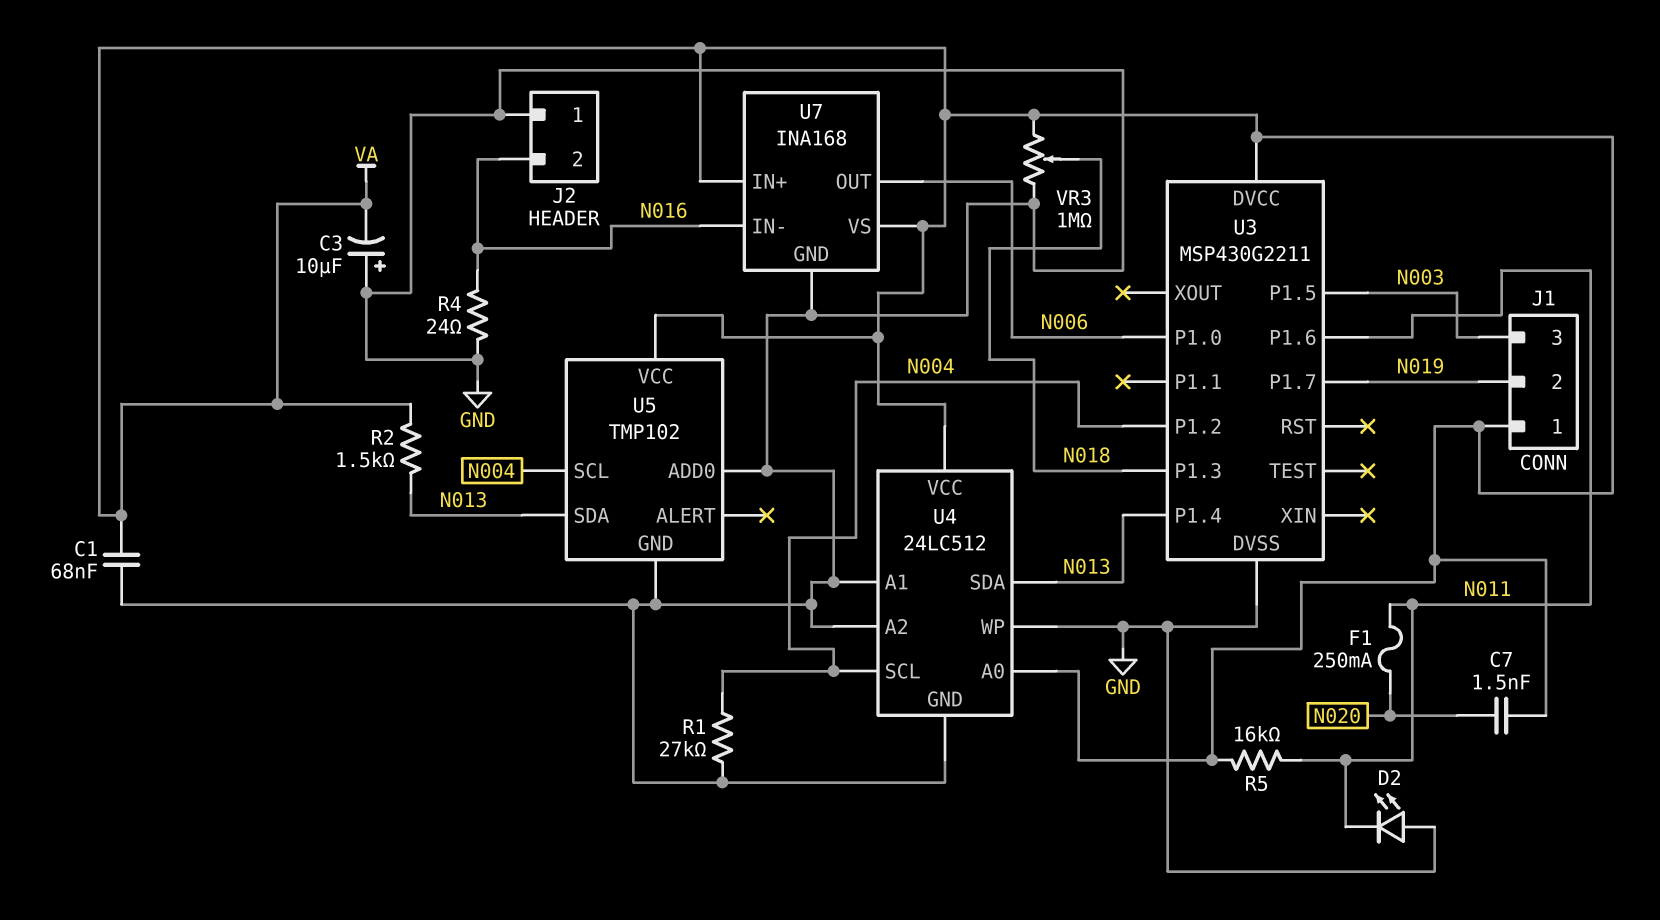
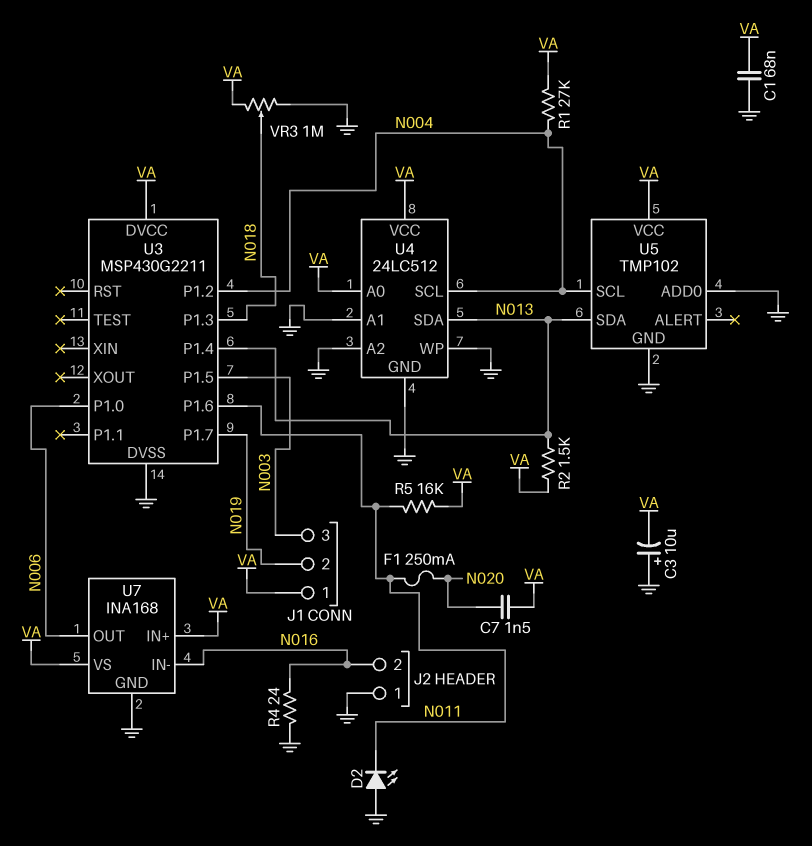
R1: 27k (GND, N004) -> 27k (N004, VA)

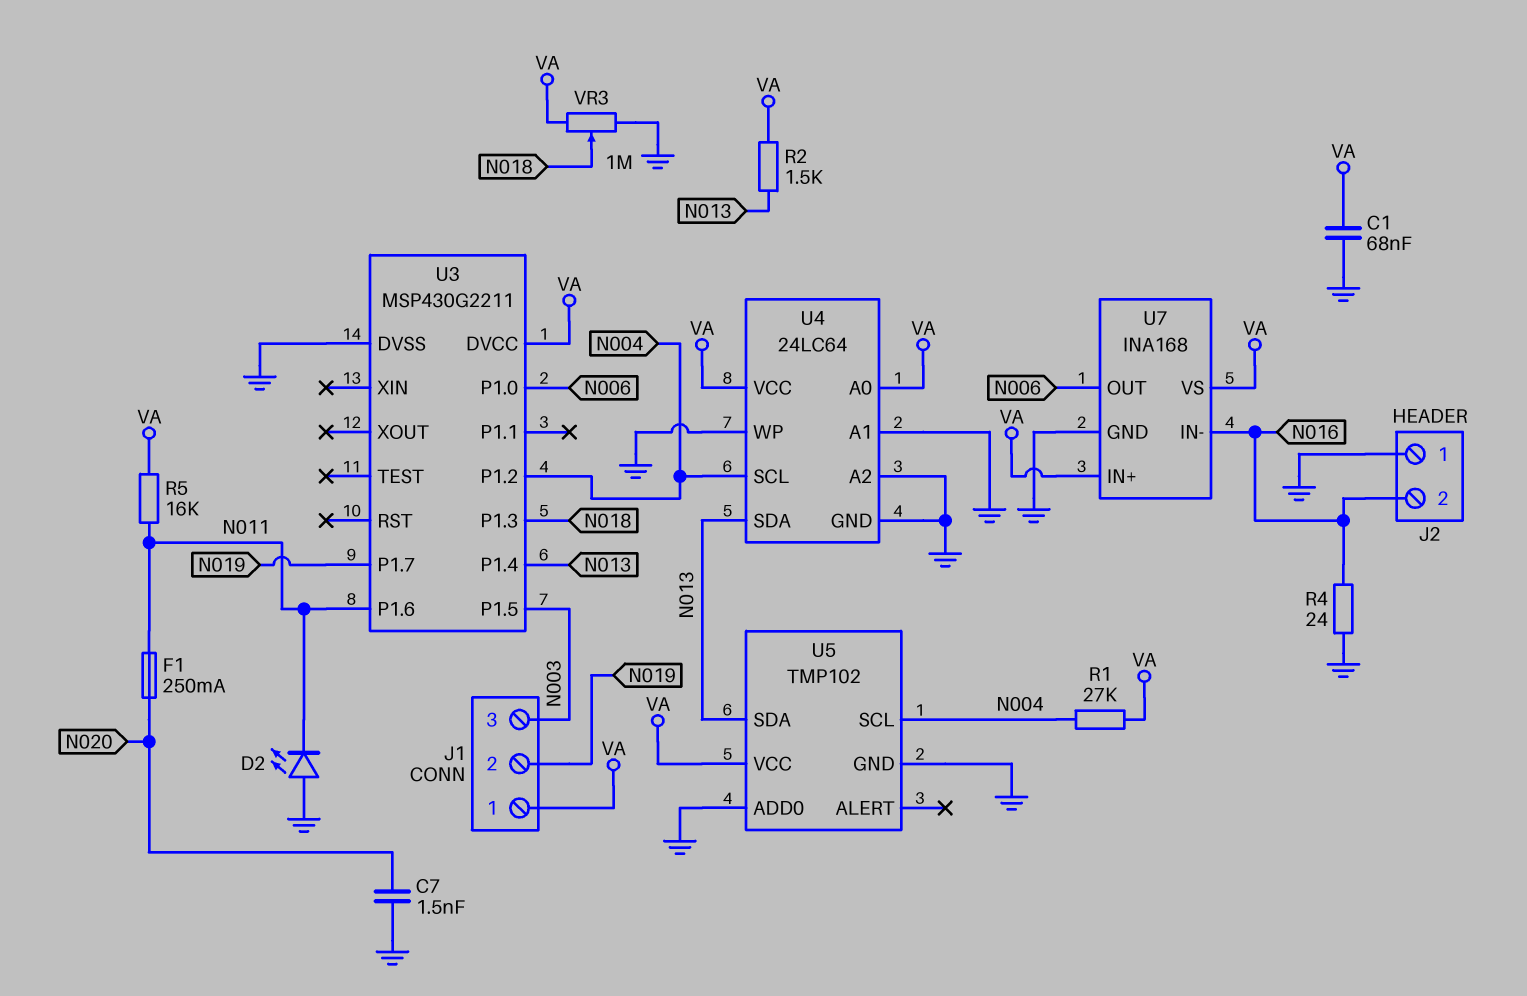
C3: 10uF (plus GND, minus VA) -> none
C7: 1.5nF (N020, VA) -> 1.5nF (GND, N020)
U4: 24LC512 -> 24LC64

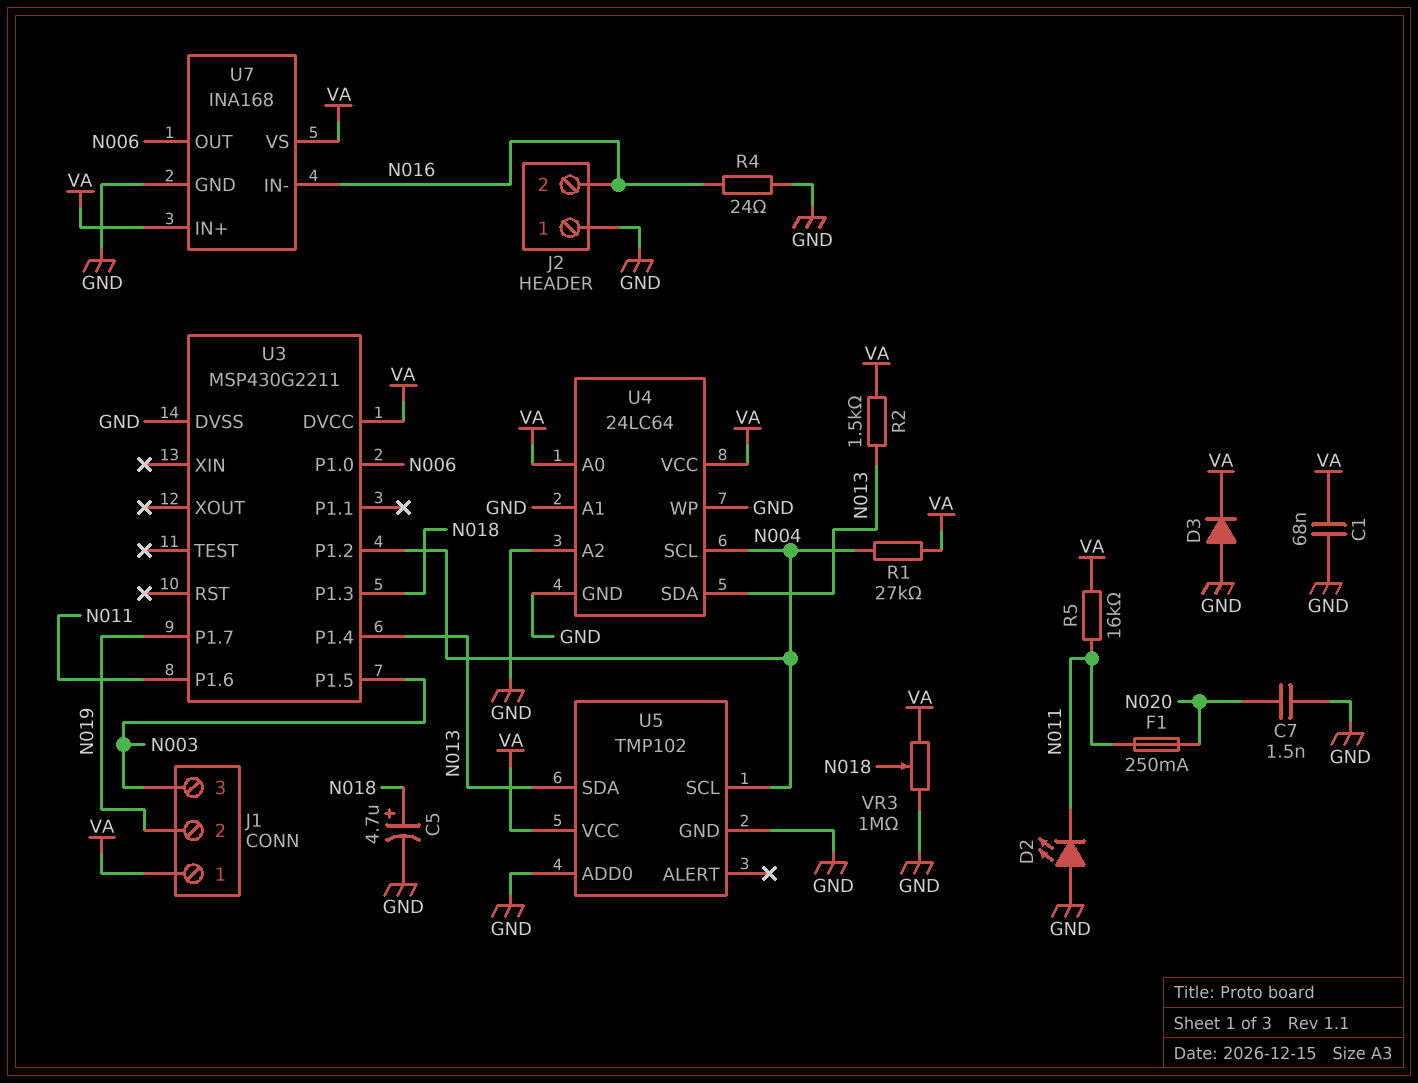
C5: none -> 4.7uF (plus N018, minus GND)
D3: none -> diode (A GND, K VA)

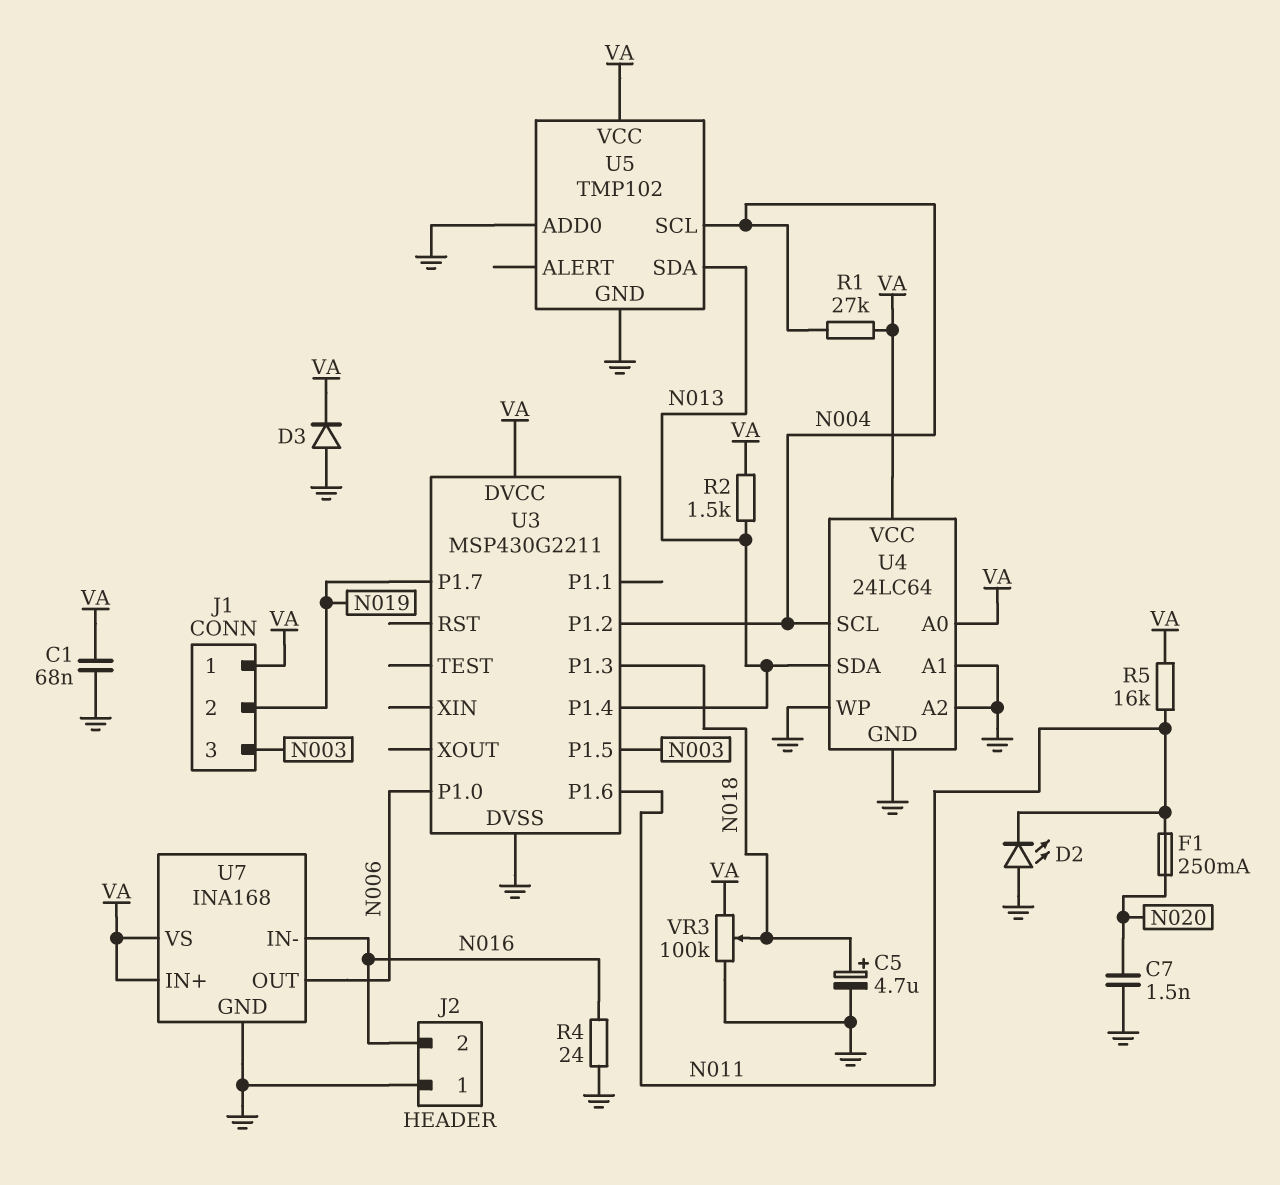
VR3: 1M (GND, VA, wiper N018) -> 100k (GND, VA, wiper N018)

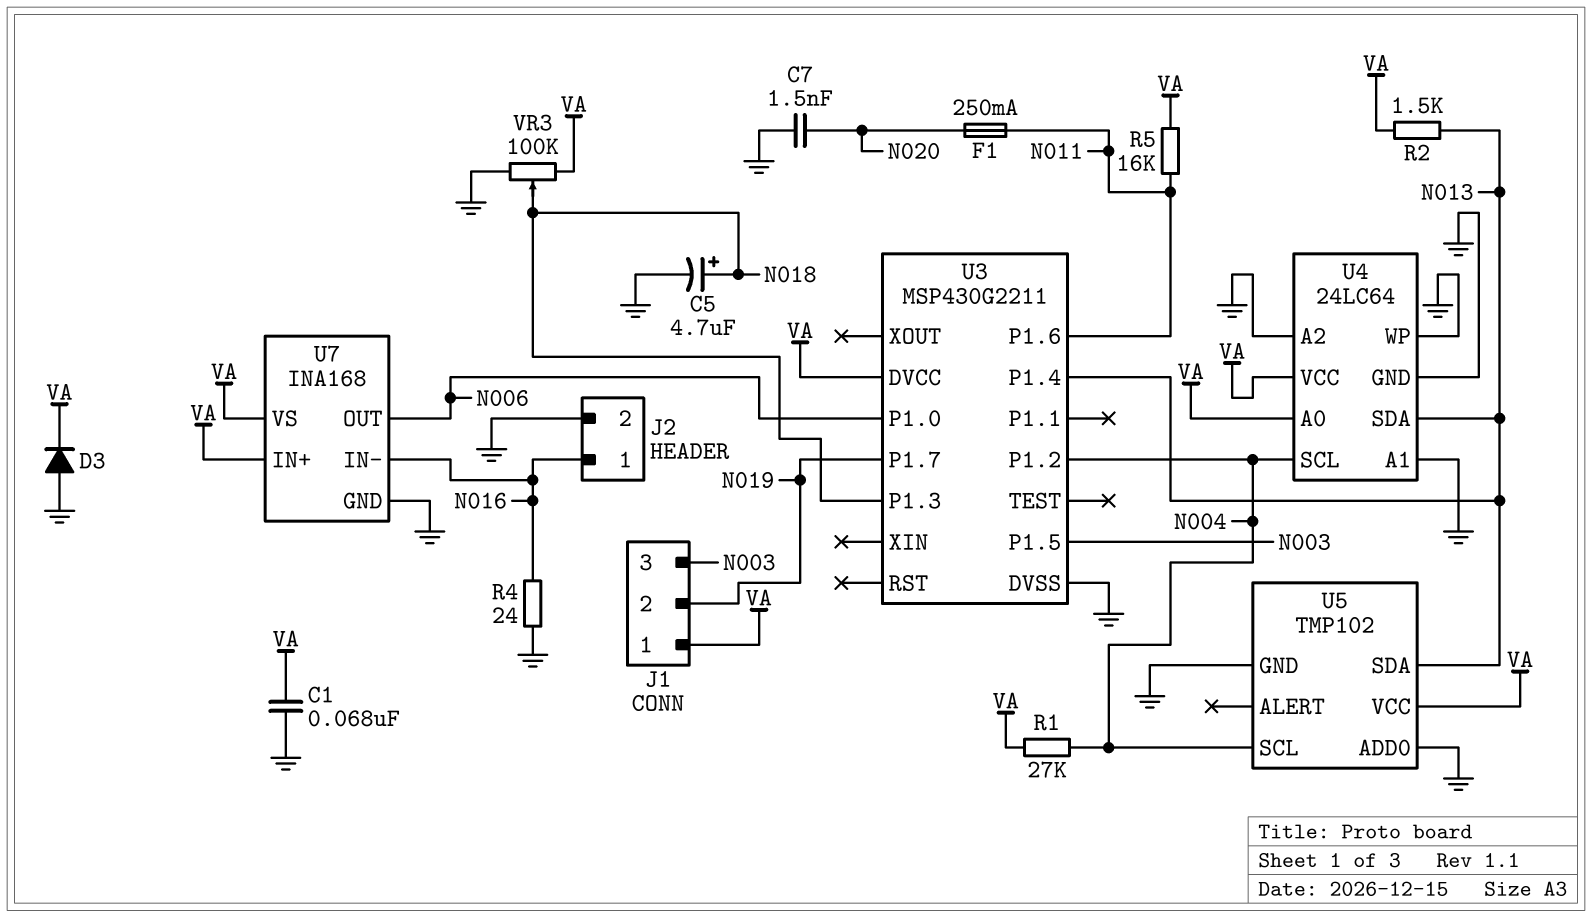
D2: LED (A GND, K N011) -> none
J2 pin 1: GND -> N016
J2 pin 2: N016 -> GND

